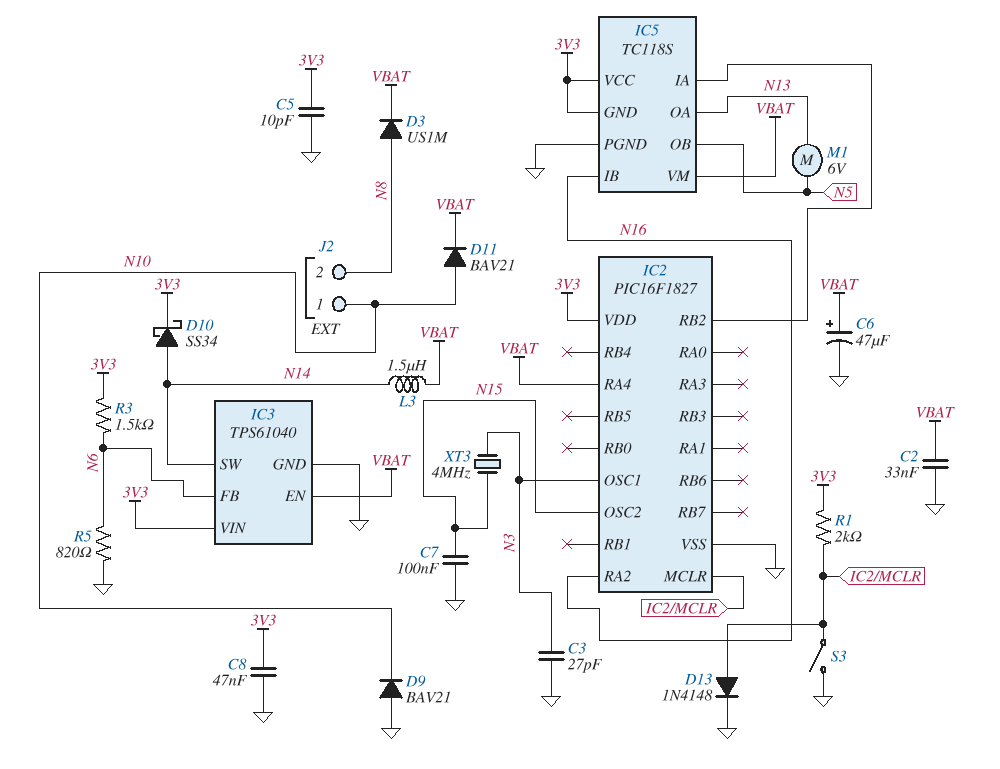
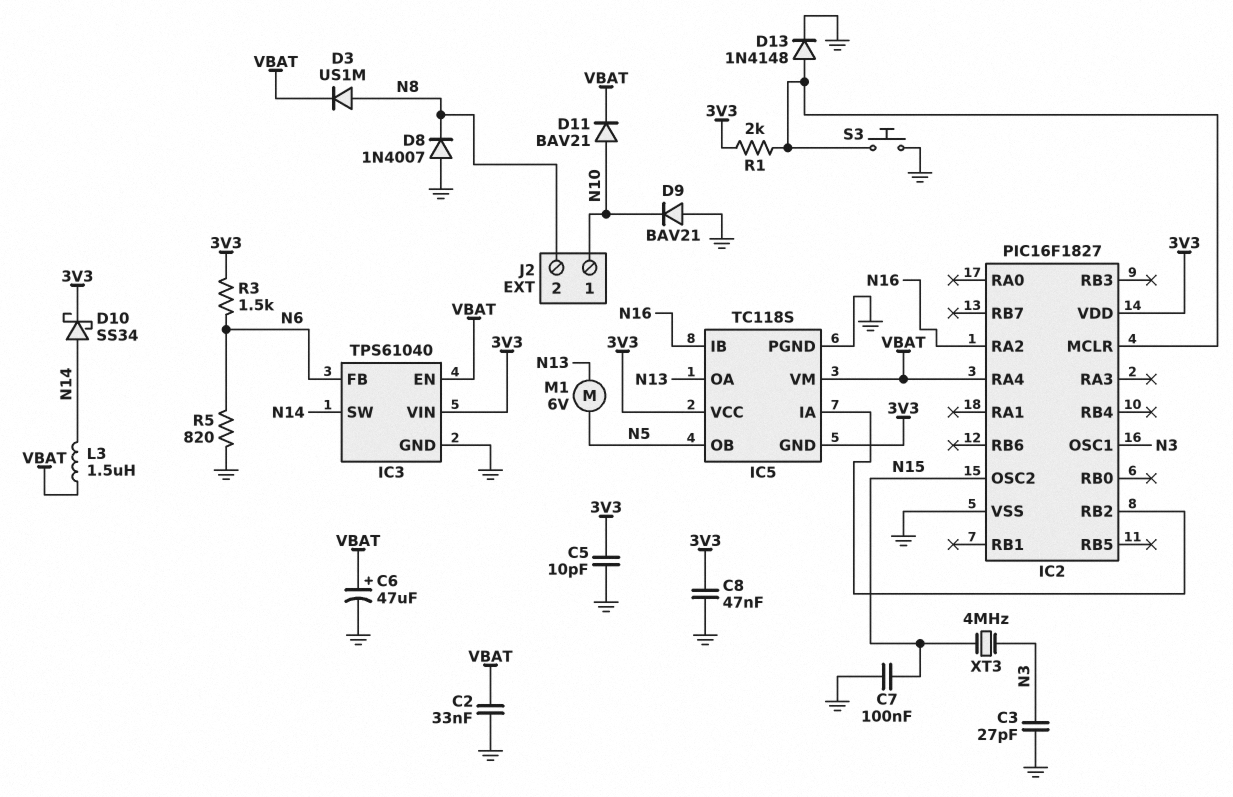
D8: none -> diode 1N4007 (A GND, K N8)
S3: switch (GND, IC2/MCLR) -> button (GND, IC2/MCLR)

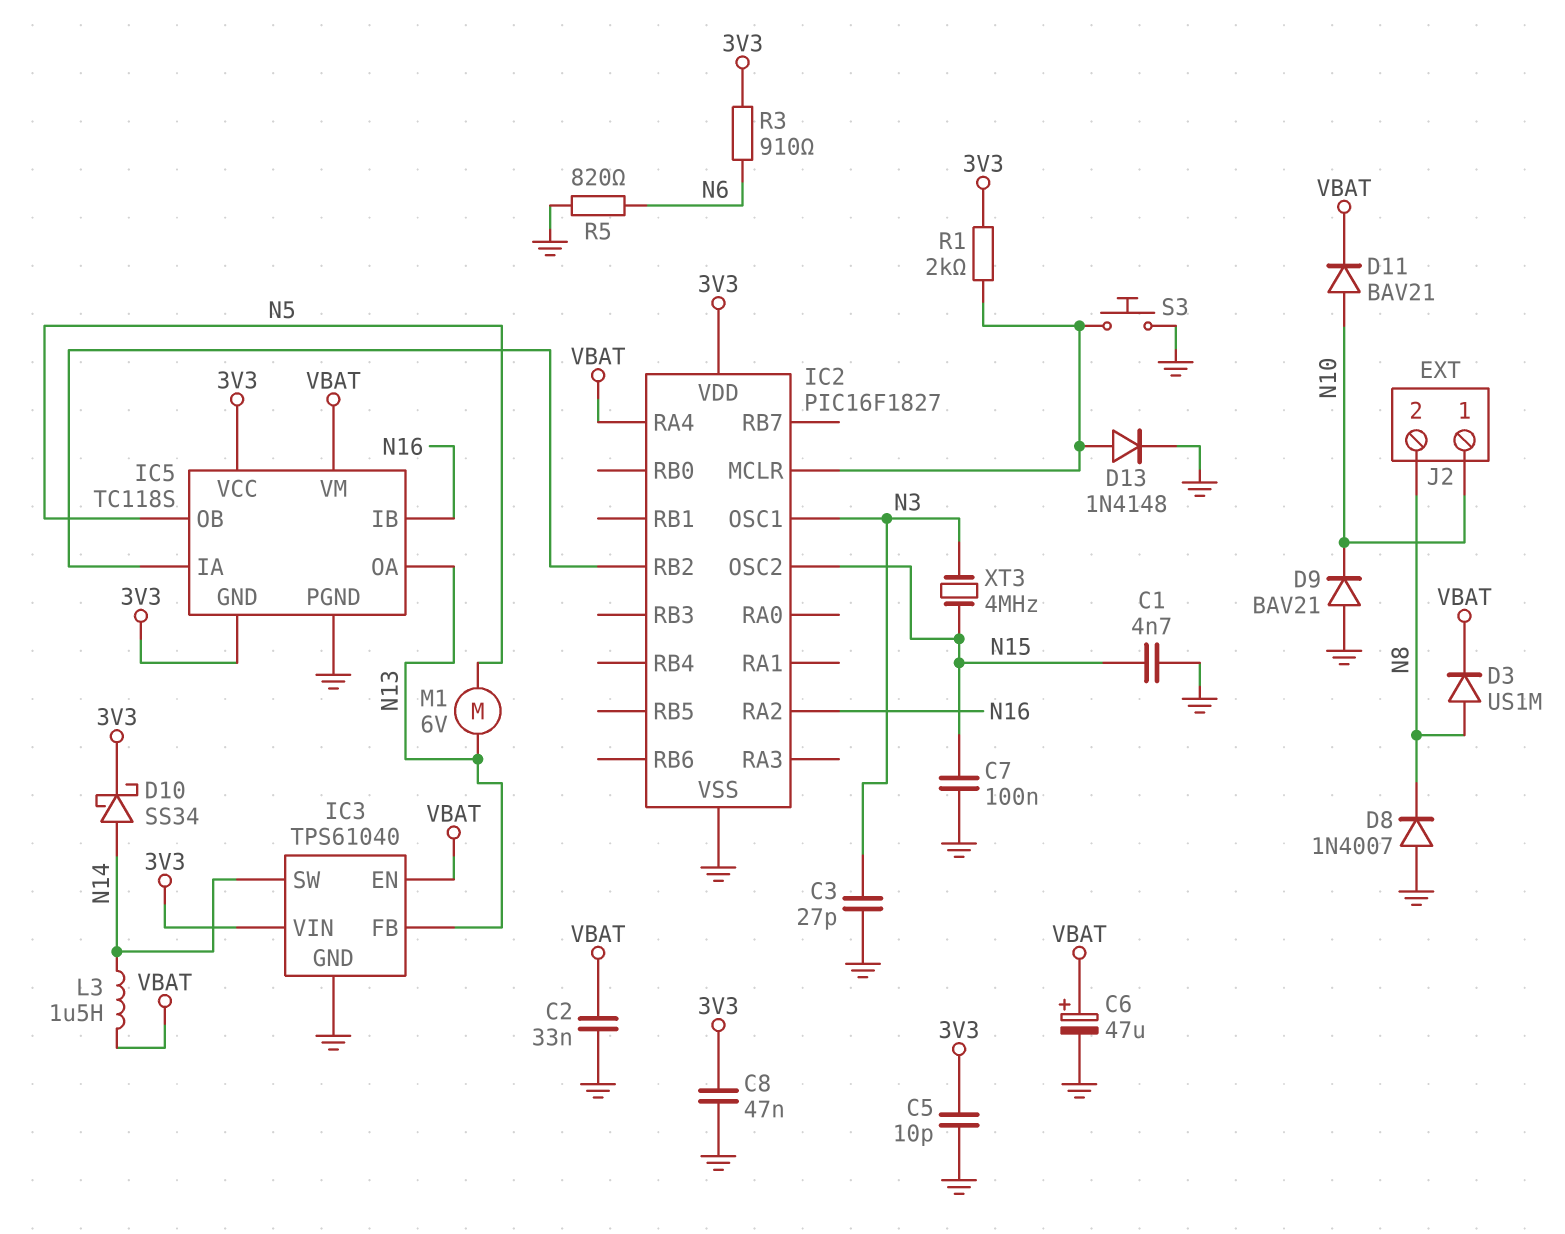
C1: none -> 4.7nF (GND, N15)
IC3 pin FB: N6 -> N13
R3: 1.5k (3V3, N6) -> 910 (3V3, N6)

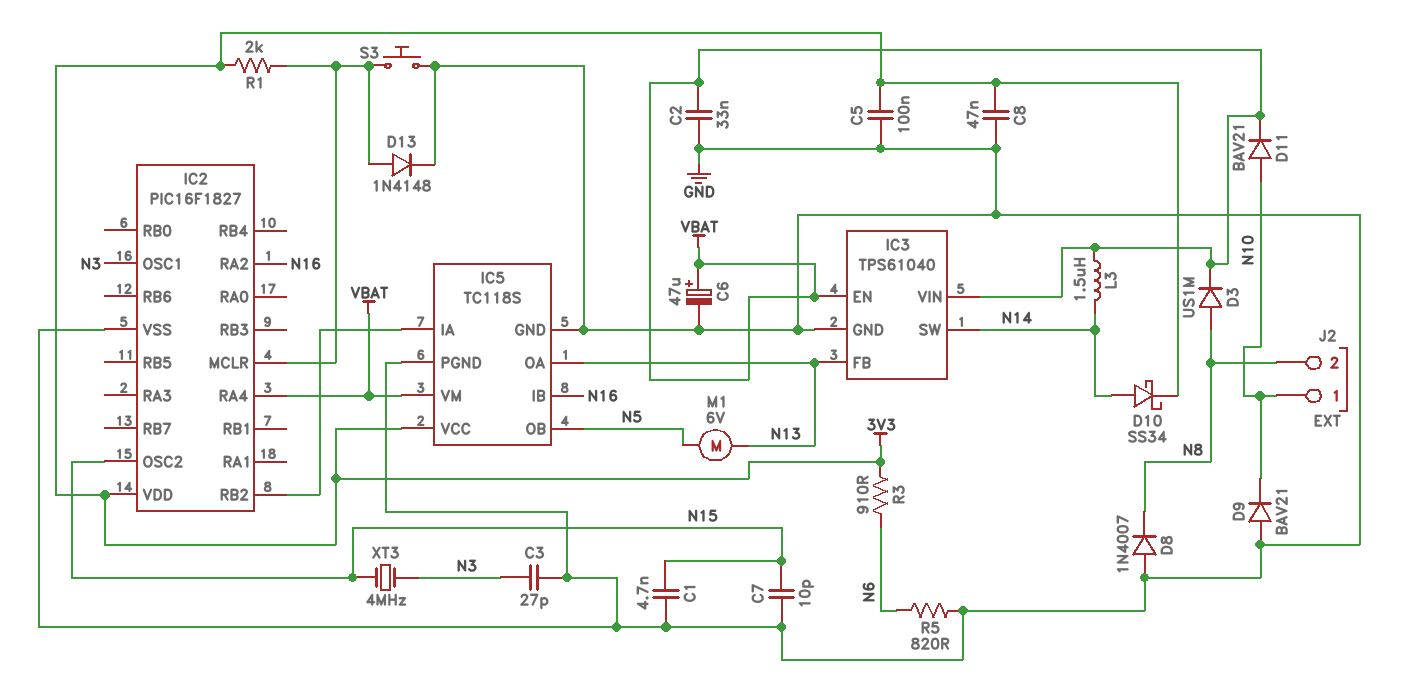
C5: 10pF (3V3, GND) -> 100nF (3V3, GND)
C7: 100nF (GND, N15) -> 10pF (GND, N15)
IC3 pin VIN: 3V3 -> VBAT
IC5 pin GND: 3V3 -> GND

